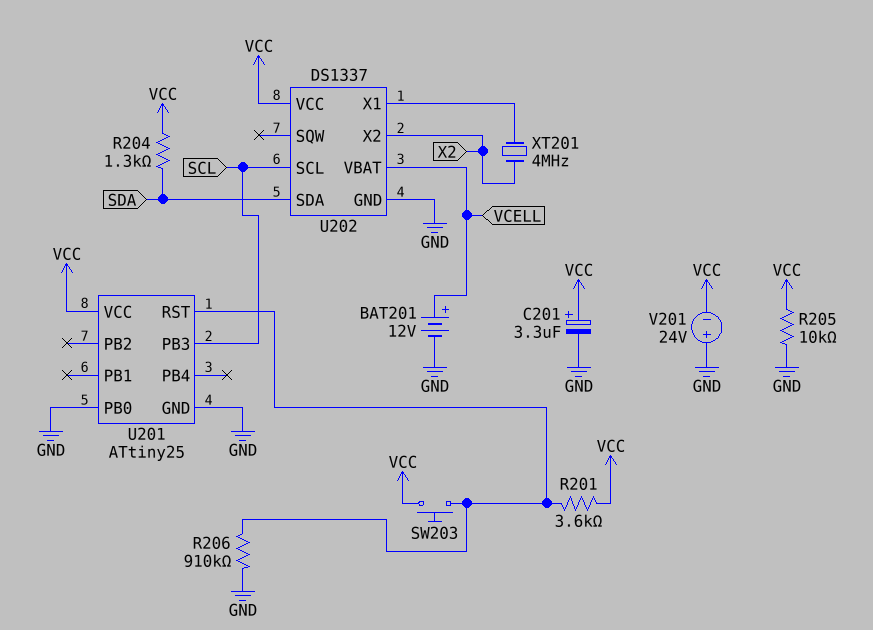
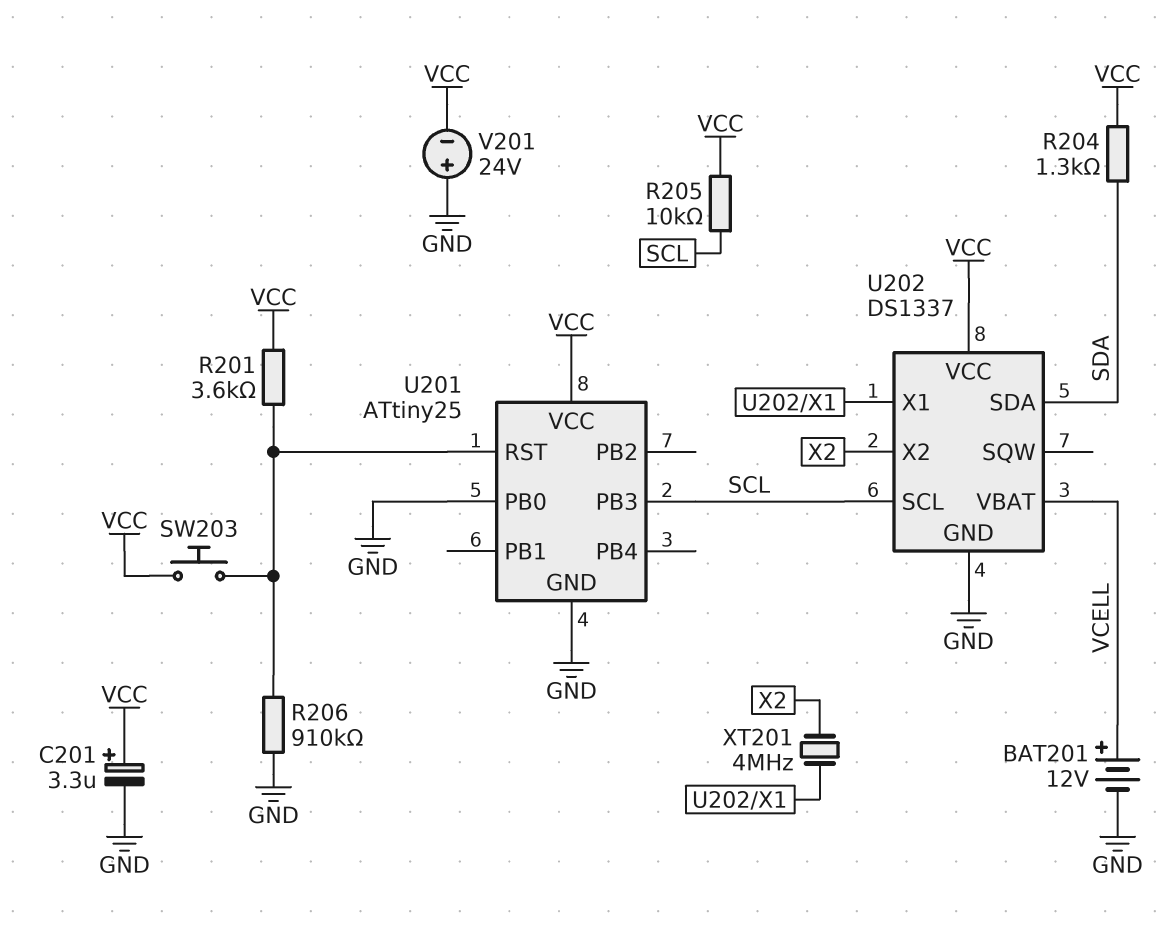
R205: 10k (GND, VCC) -> 10k (SCL, VCC)

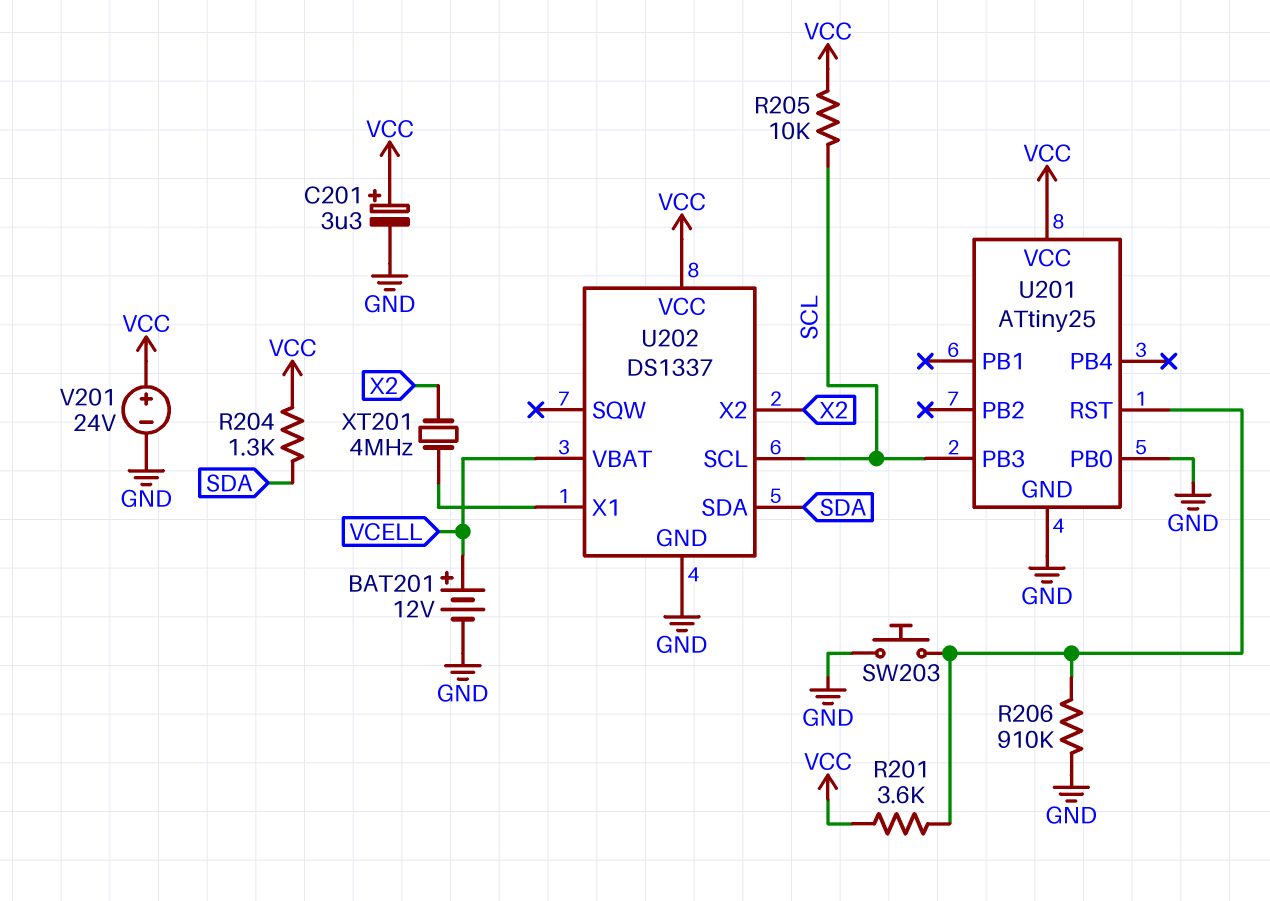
SW203: button (U201/RST, VCC) -> button (GND, U201/RST)
V201: 24V (plus GND, minus VCC) -> 24V (plus VCC, minus GND)

